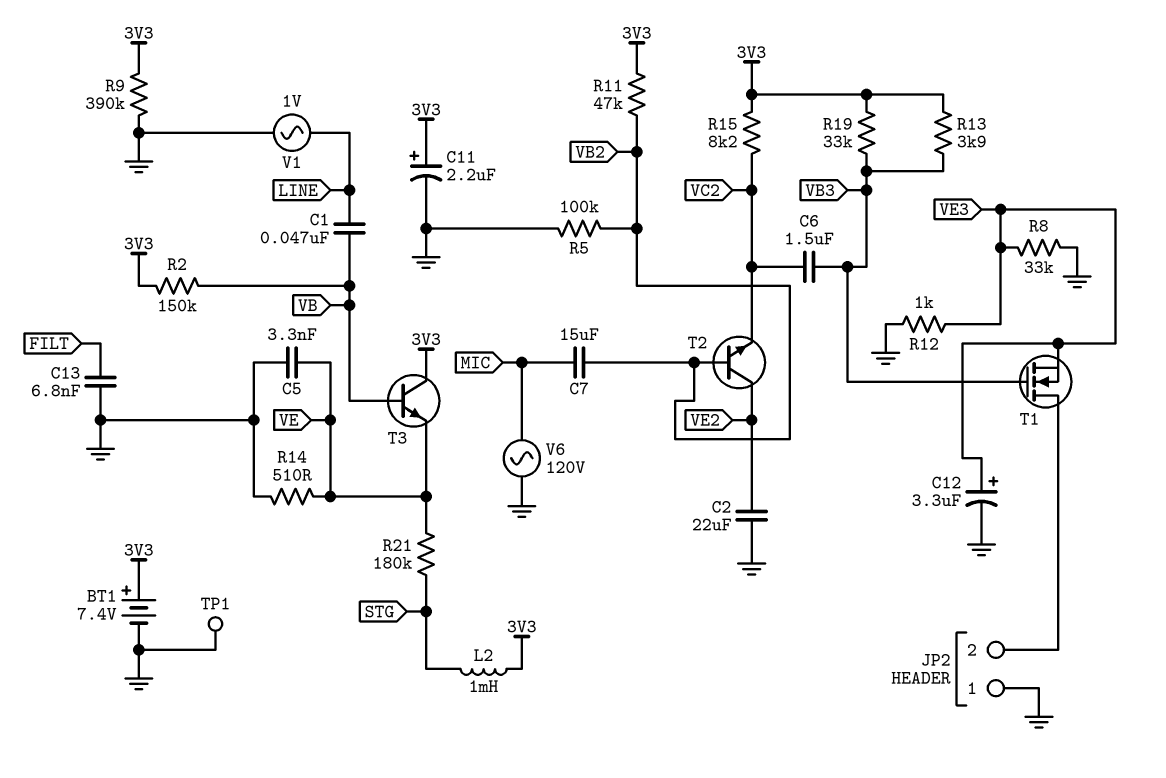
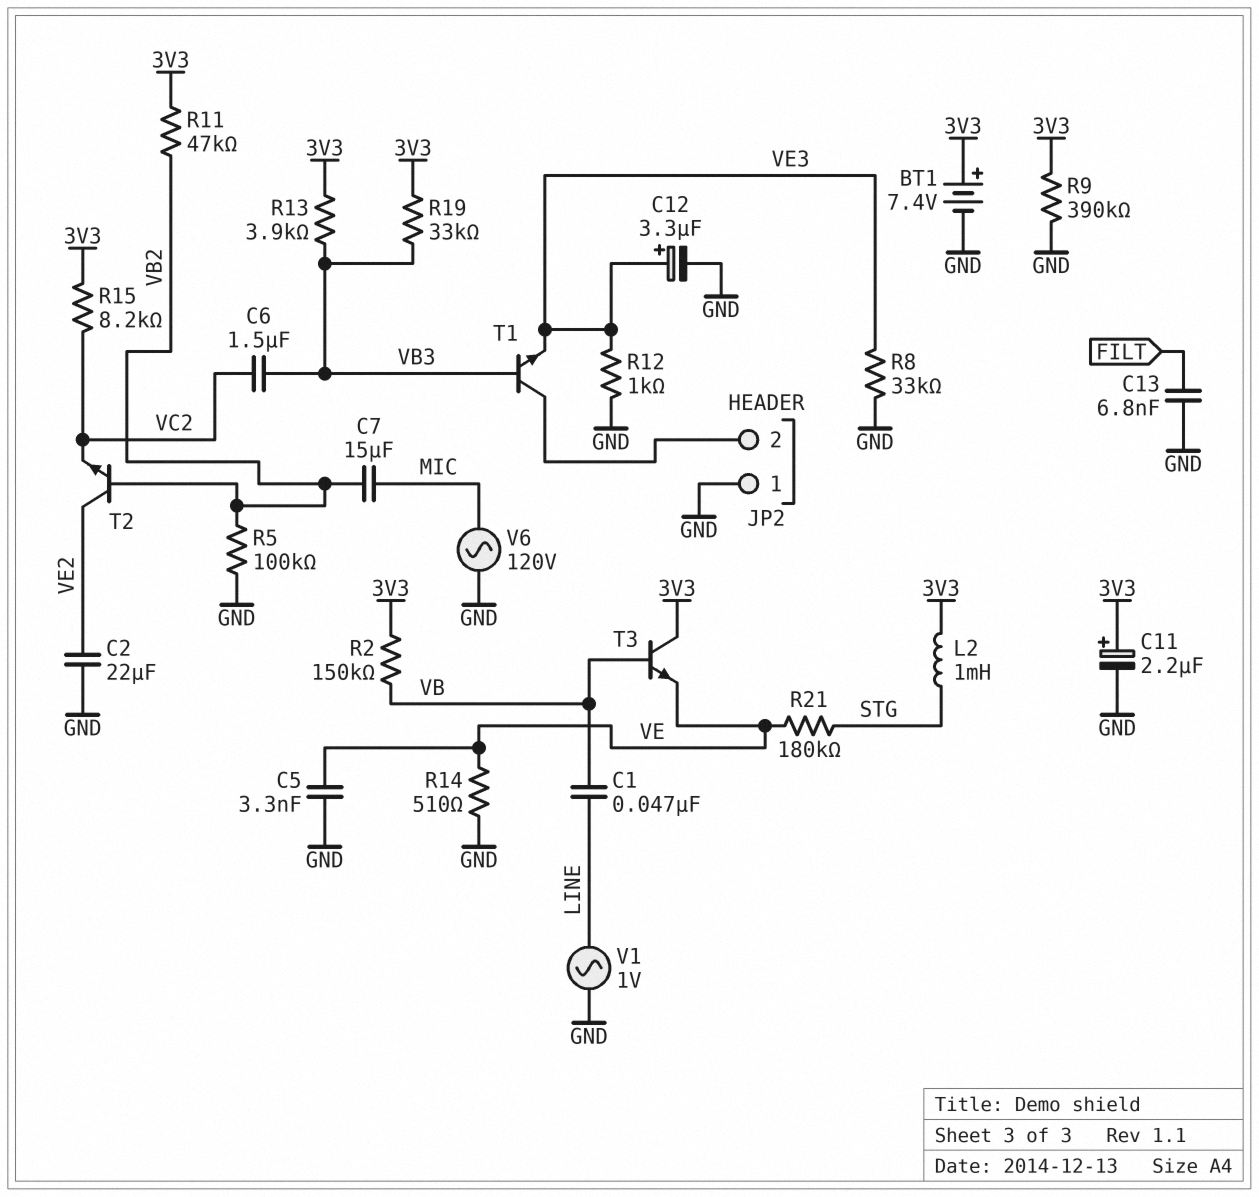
T1: NMOS (G VB3, D JP2/2, S VE3) -> NPN (B VB3, C JP2/2, E VE3)
TP1: test point (GND) -> none

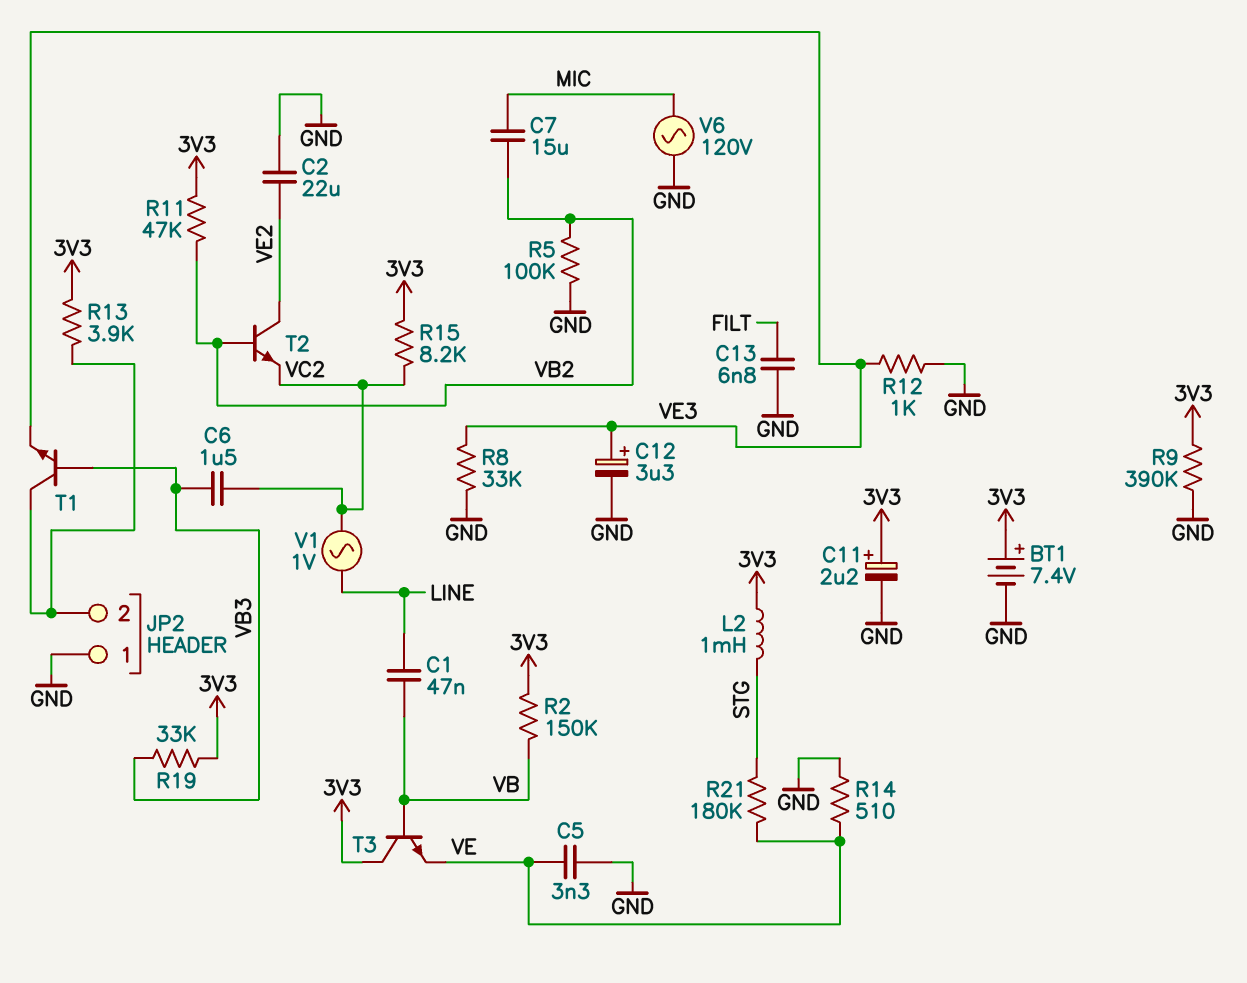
R13: 3.9k (3V3, VB3) -> 3.9k (3V3, JP2/2)
V1: AC 1V (GND, LINE) -> AC 1V (LINE, VC2)

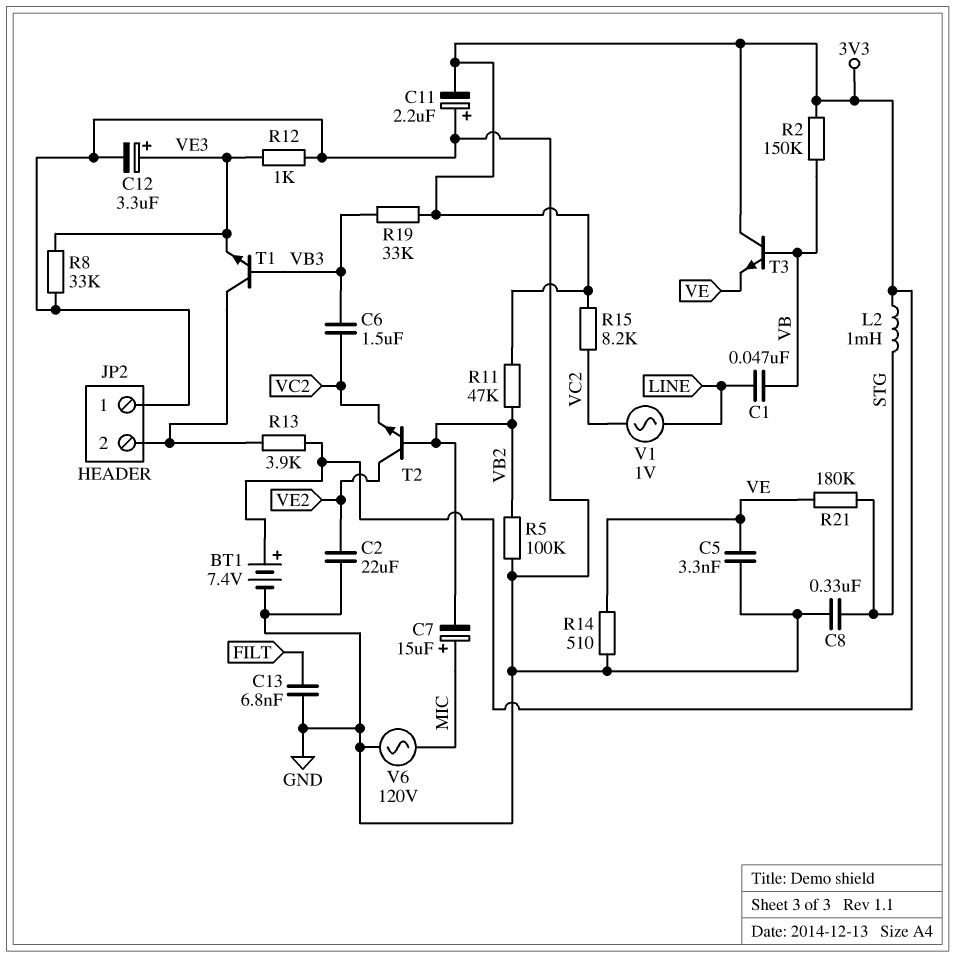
C7: 15uF (MIC, VB2) -> 15uF (plus MIC, minus VB2)
C8: none -> 330nF (GND, STG)
C11: 2.2uF (plus 3V3, minus GND) -> 2.2uF (plus GND, minus 3V3)
R9: 390k (3V3, GND) -> none

